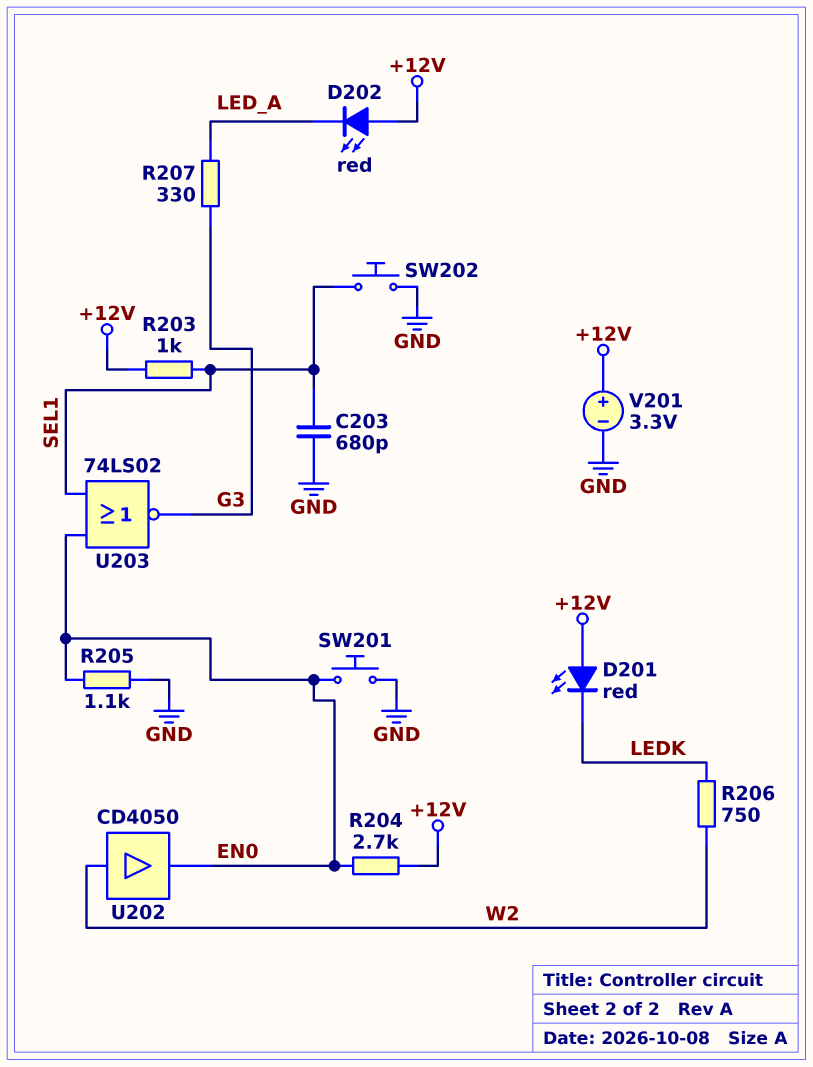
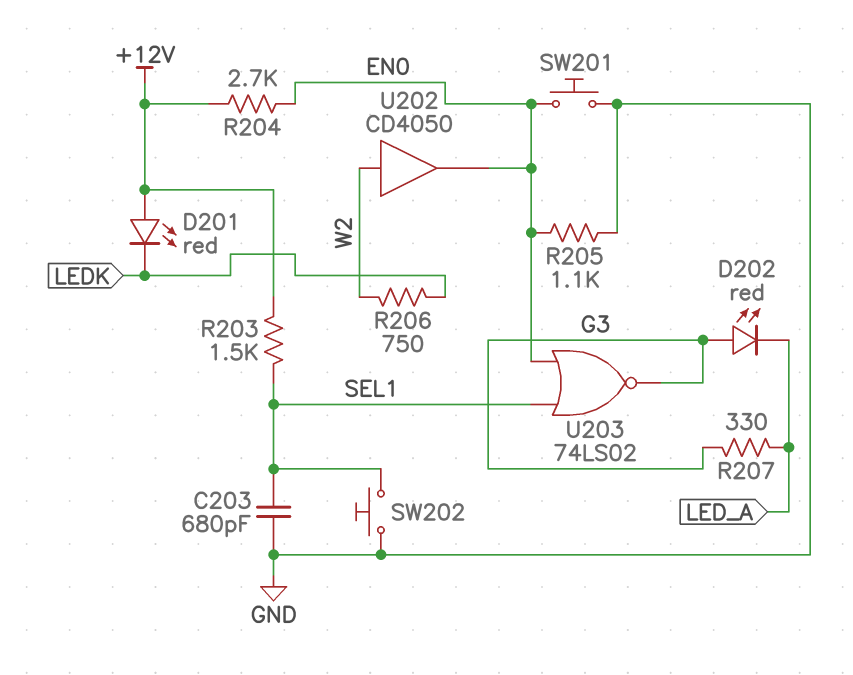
D202: LED red (A +12V, K LED_A) -> LED red (A G3, K LED_A)
R203: 1k (+12V, SEL1) -> 1.5k (+12V, SEL1)
V201: 3.3V (plus +12V, minus GND) -> none

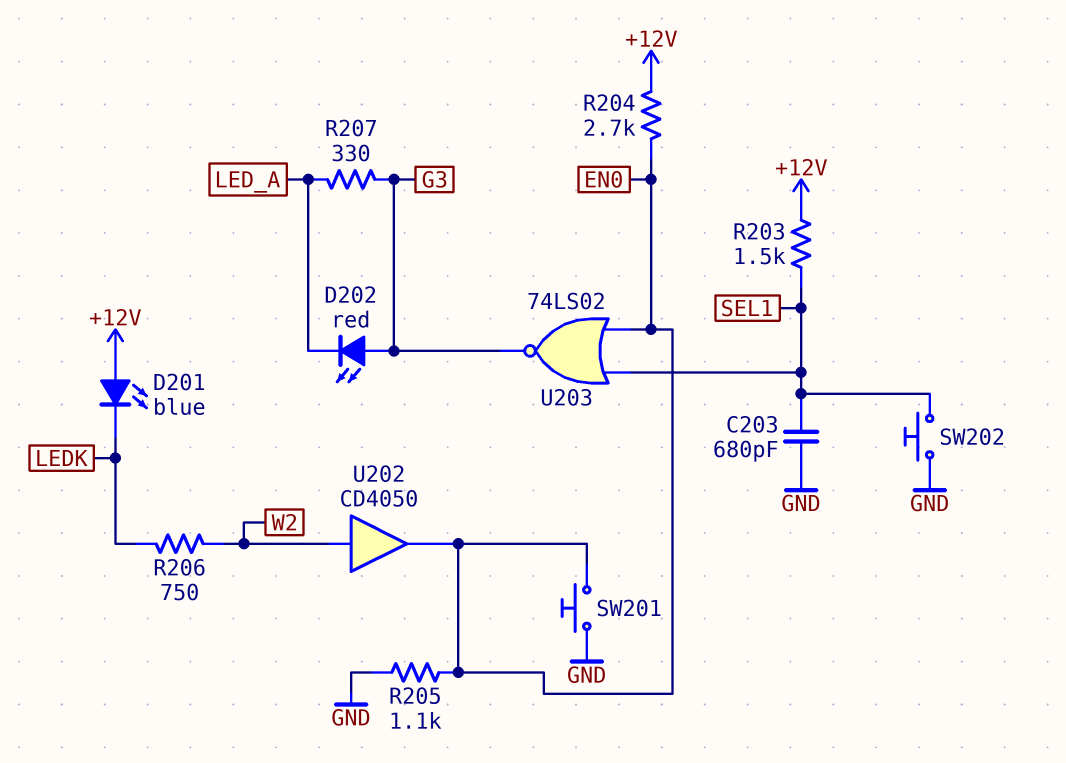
D201: LED red (A +12V, K LEDK) -> LED blue (A +12V, K LEDK)

